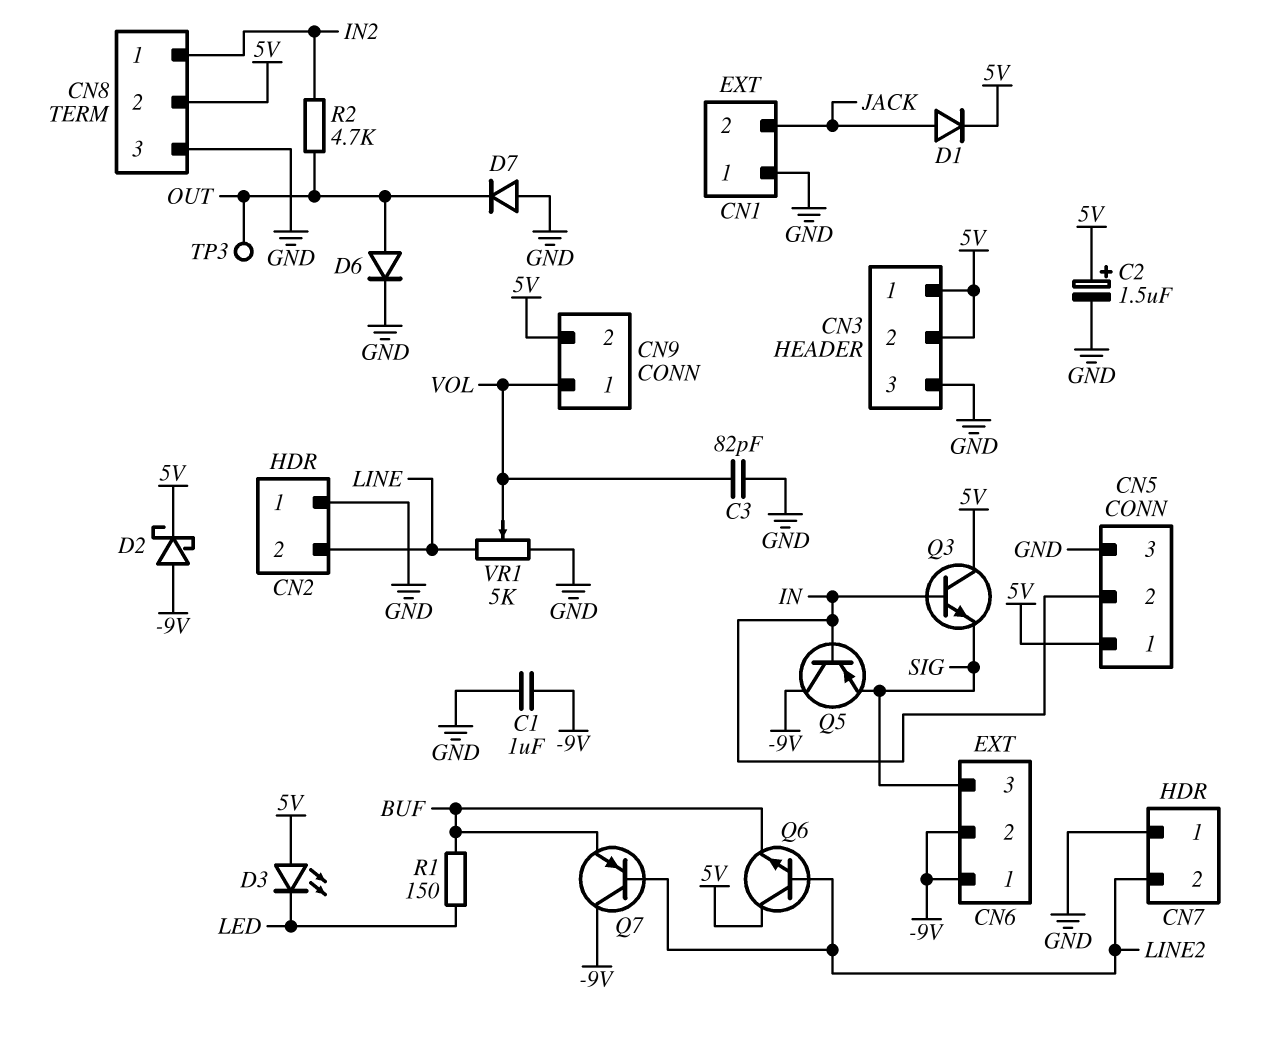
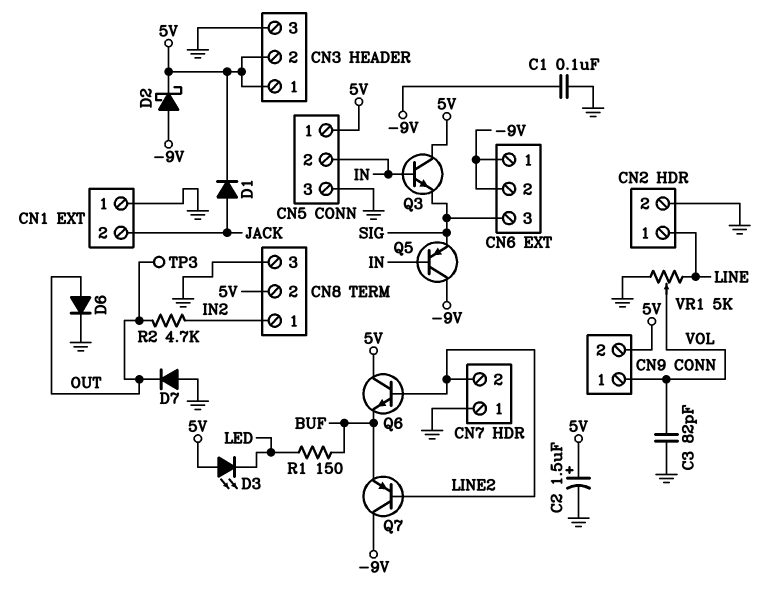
C1: 1uF (-9V, GND) -> 100nF (-9V, GND)
CN2 pin 1: GND -> LINE
CN2 pin 2: LINE -> GND

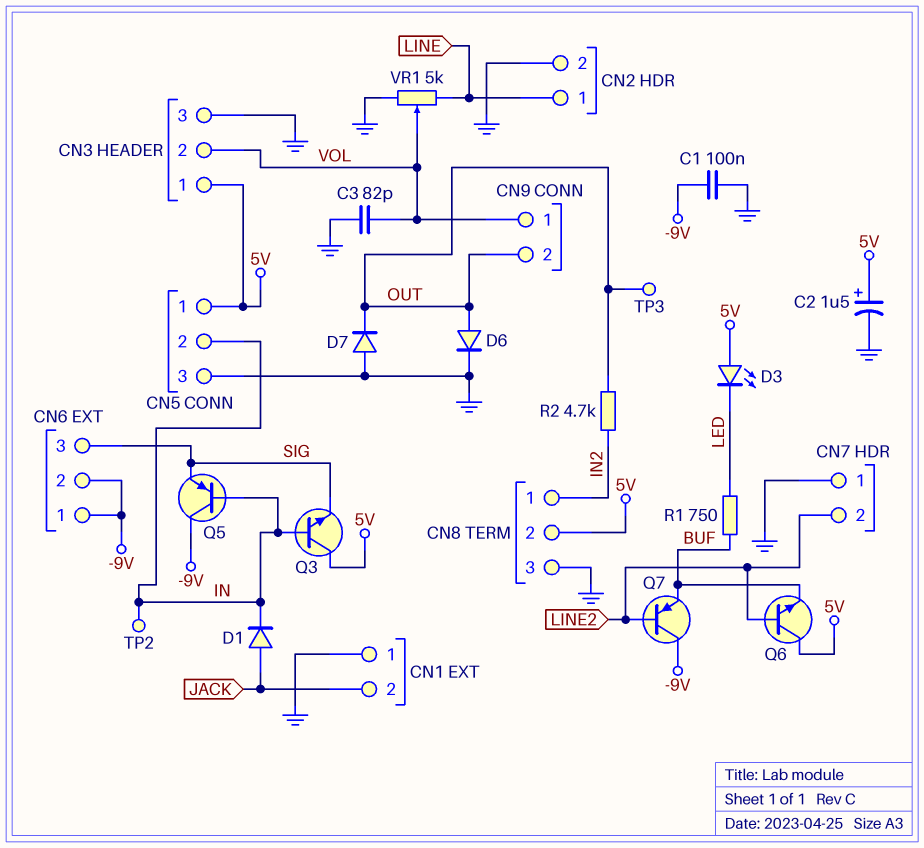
CN3 pin 2: 5V -> VOL
CN9 pin 2: 5V -> OUT
D1: diode (A JACK, K 5V) -> diode (A JACK, K IN)
D2: schottky (A -9V, K 5V) -> none
R1: 150 (BUF, LED) -> 750 (BUF, LED)
TP2: none -> test point (IN)

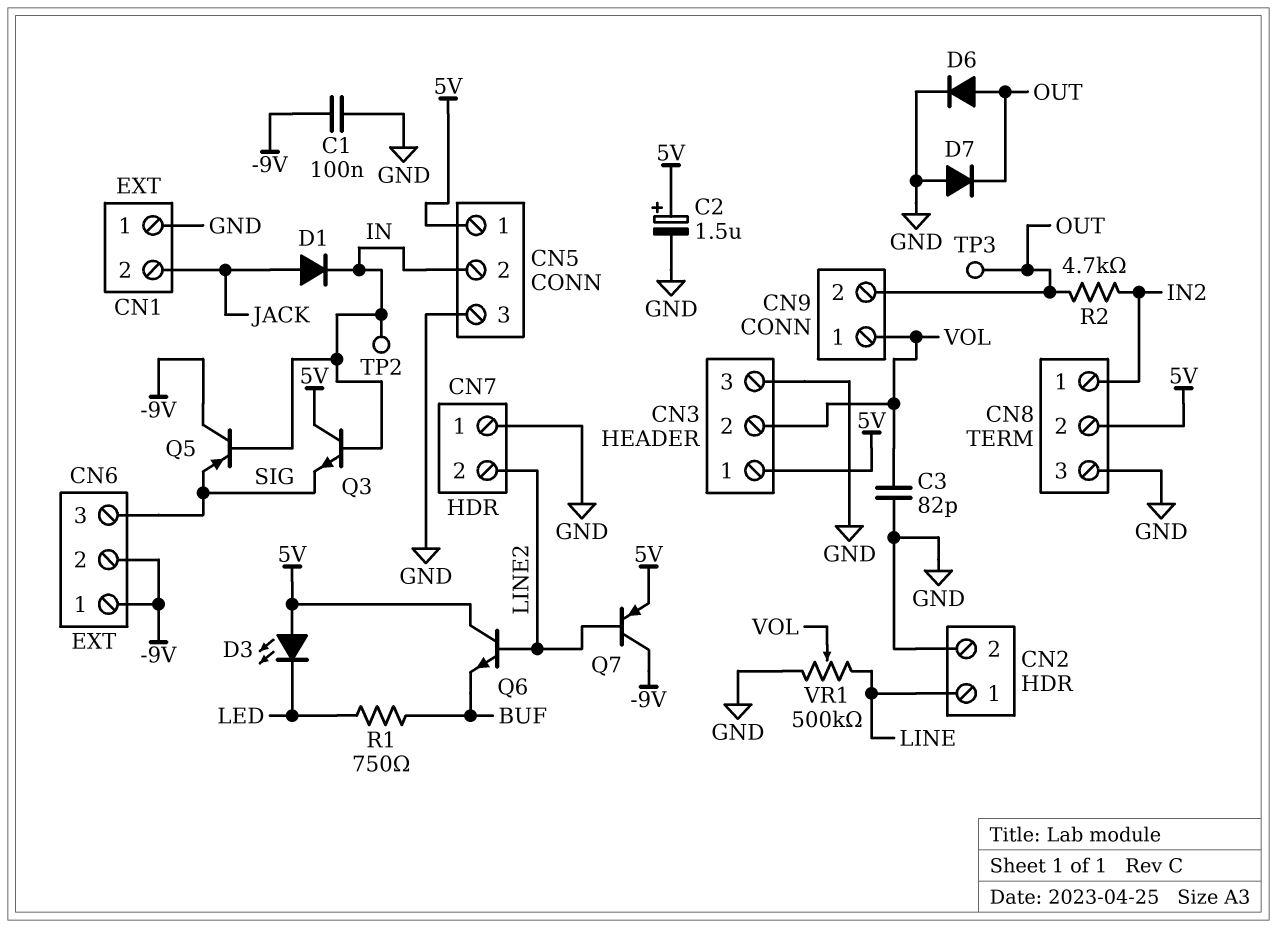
Q7: PNP (B LINE2, C -9V, E BUF) -> PNP (B LINE2, C -9V, E 5V)
VR1: 5k (GND, LINE, wiper VOL) -> 500k (GND, LINE, wiper VOL)

